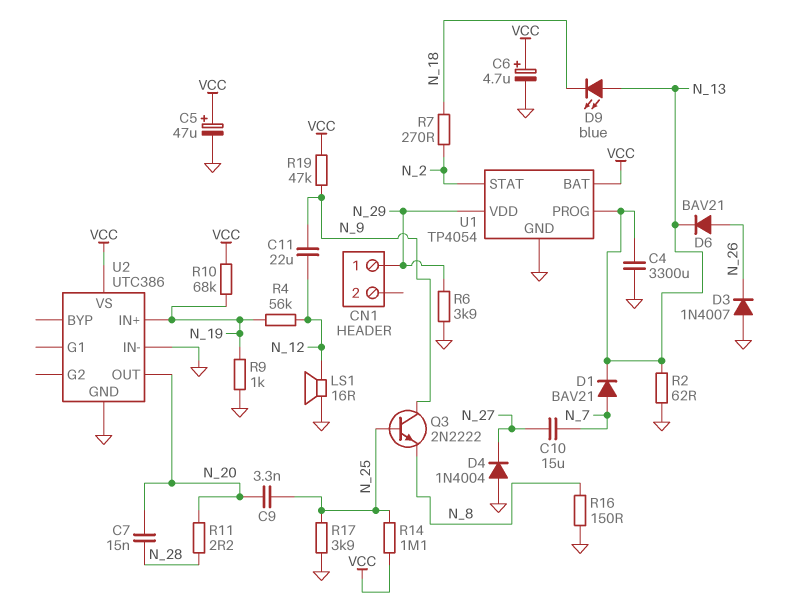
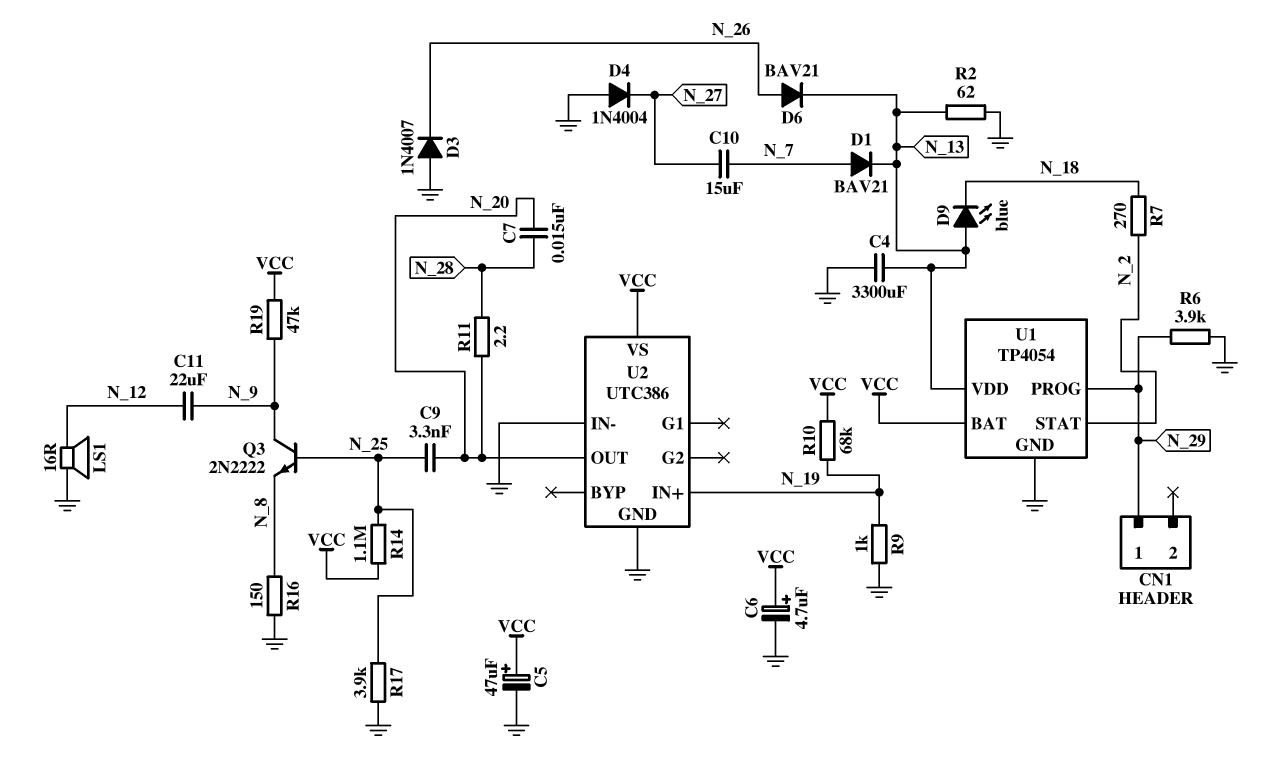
R4: 56k (N_12, N_19) -> none
U1 pin PROG: N_13 -> N_29
U1 pin VDD: N_29 -> N_13

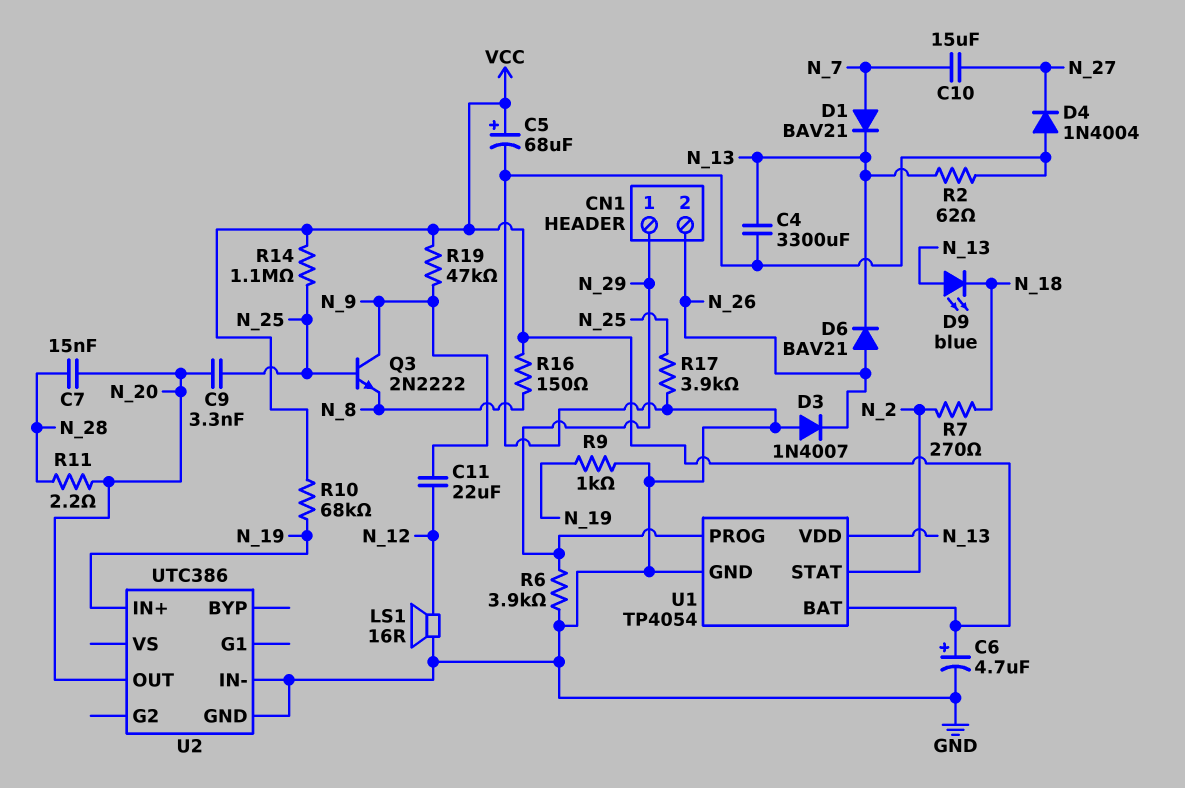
C5: 47uF (plus VCC, minus GND) -> 68uF (plus VCC, minus GND)
CN1 pin 2: none -> N_26
R16: 150 (GND, N_8) -> 150 (N_8, VCC)
U2 pin VS: VCC -> none

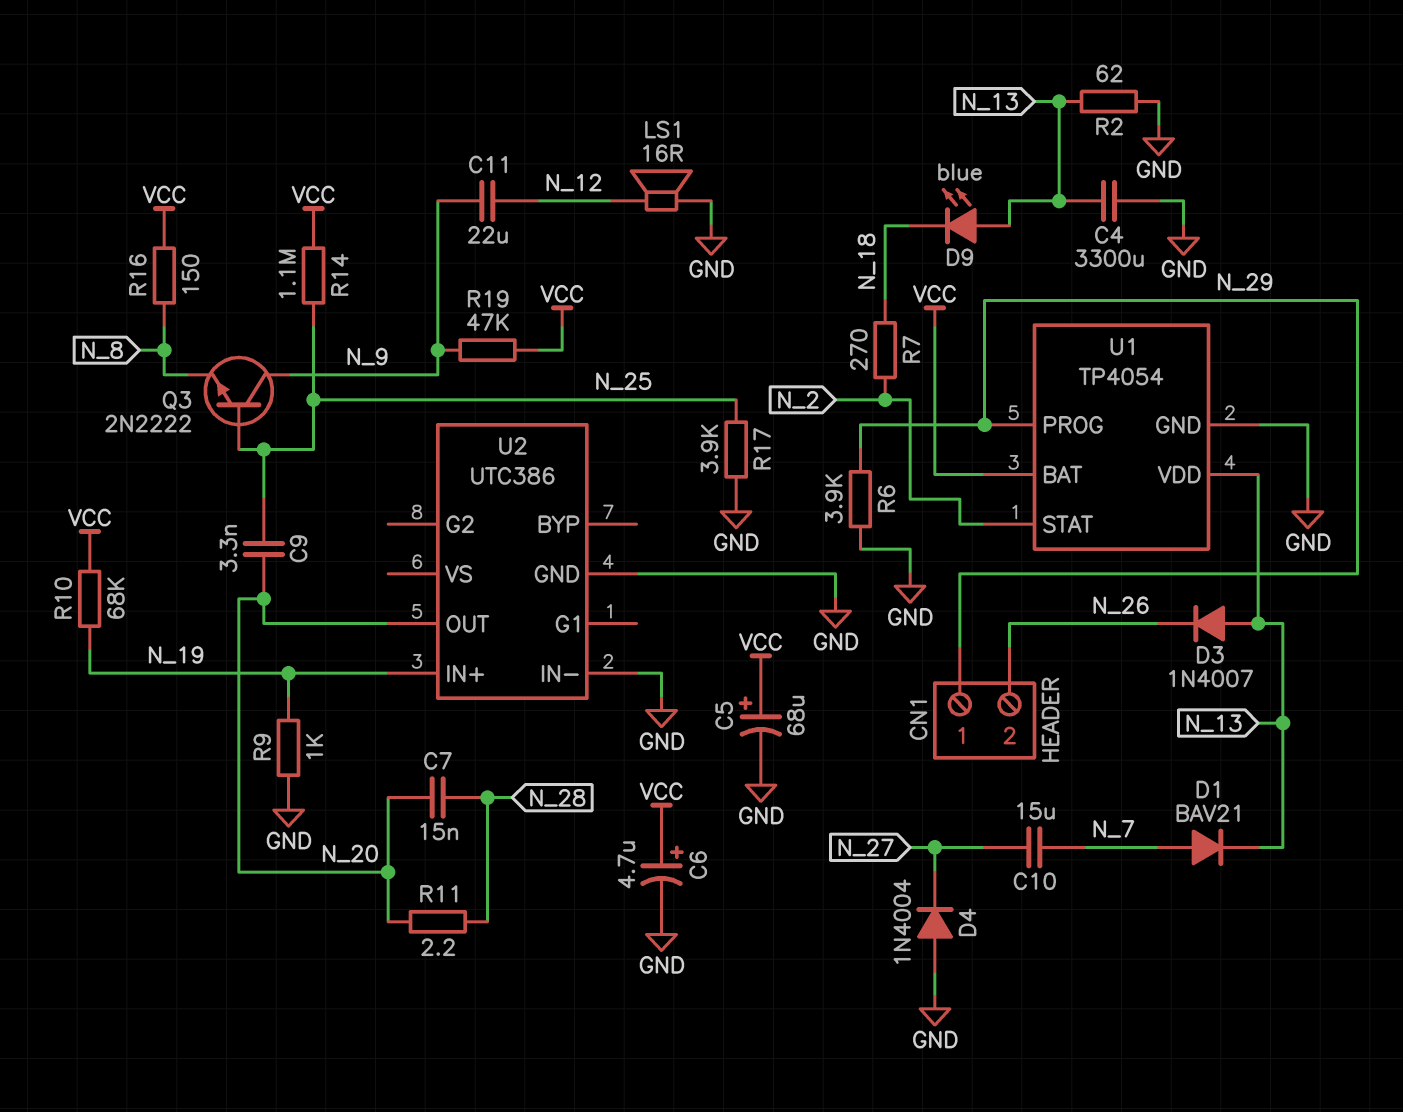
D3: diode 1N4007 (A GND, K N_26) -> diode 1N4007 (A N_13, K N_26)
D6: diode BAV21 (A N_26, K N_13) -> none

